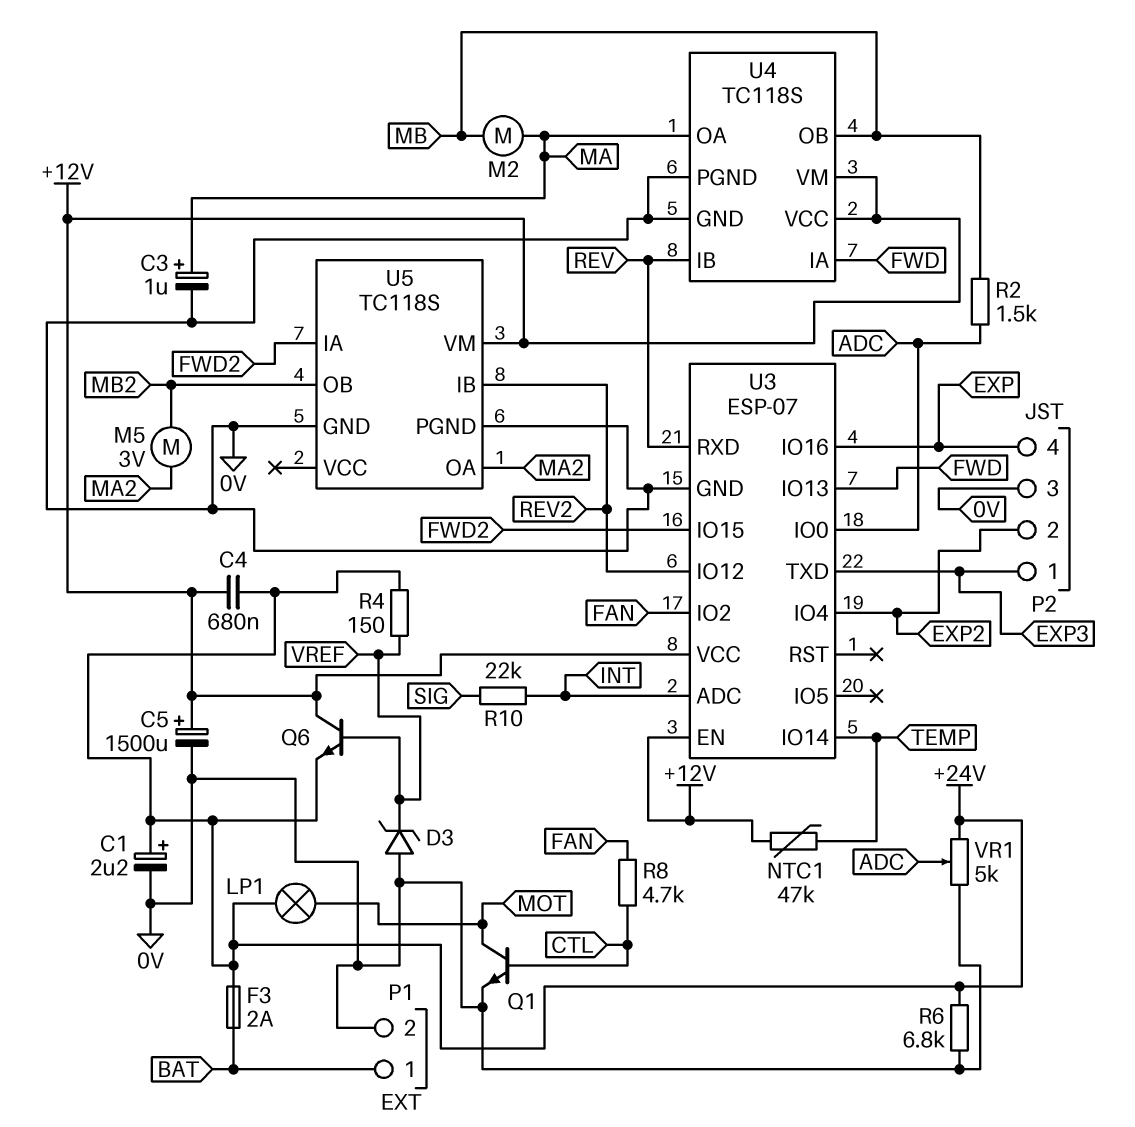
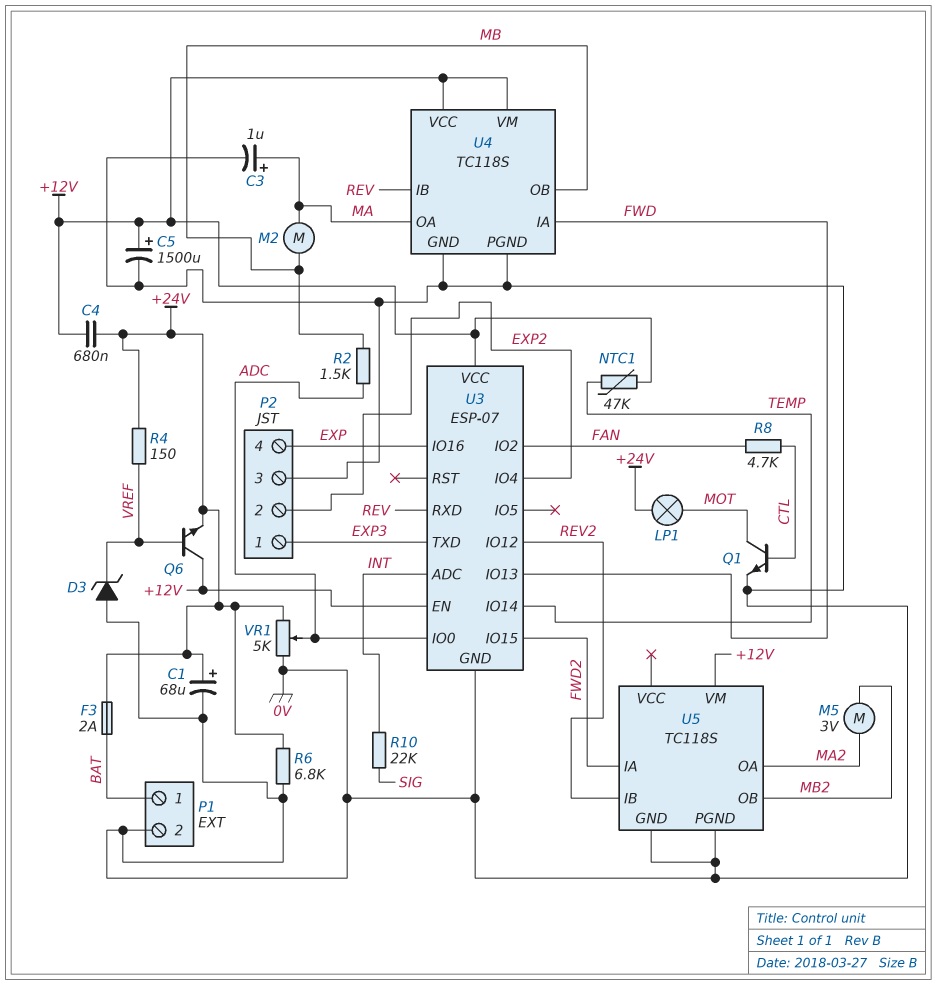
C1: 2.2uF (plus +24V, minus 0V) -> 68uF (plus +24V, minus 0V)

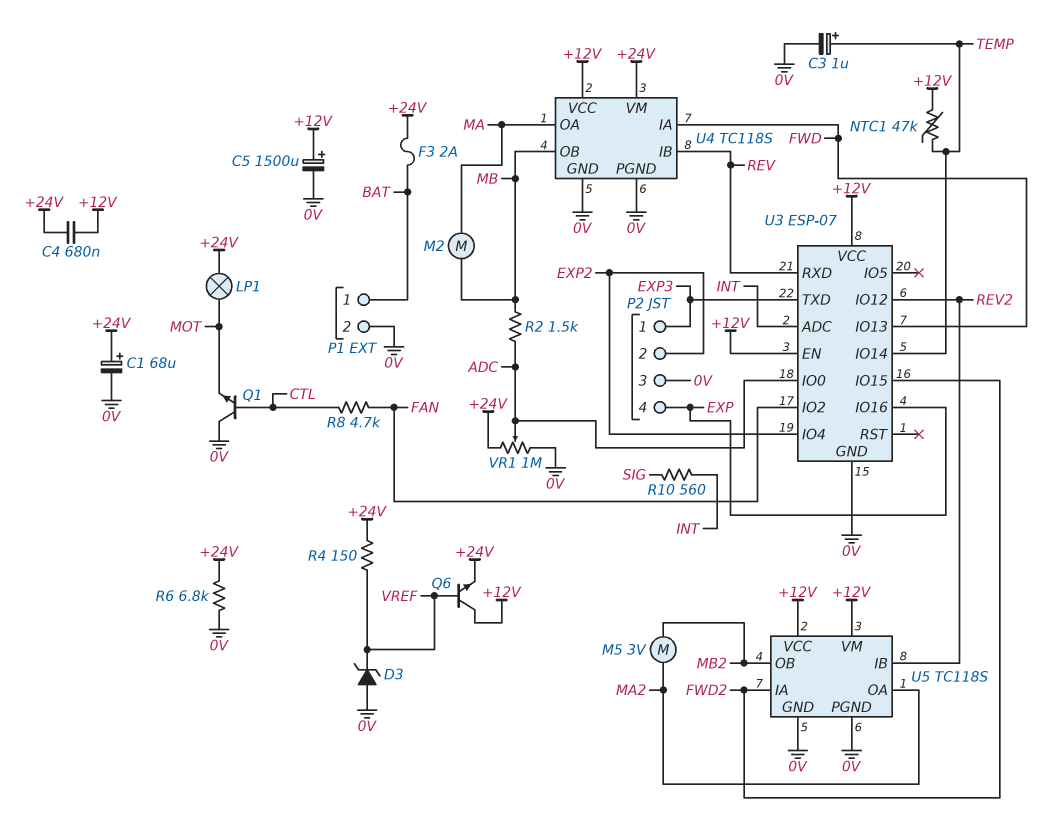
C3: 1uF (plus MA, minus 0V) -> 1uF (plus TEMP, minus 0V)
Q1: NPN (B CTL, C MOT, E 0V) -> NPN (B CTL, C 0V, E MOT)
R10: 22k (INT, SIG) -> 560 (INT, SIG)
U4 pin VM: +12V -> +24V
U5 pin VCC: none -> +12V
VR1: 5k (+24V, 0V, wiper ADC) -> 1M (+24V, 0V, wiper ADC)

